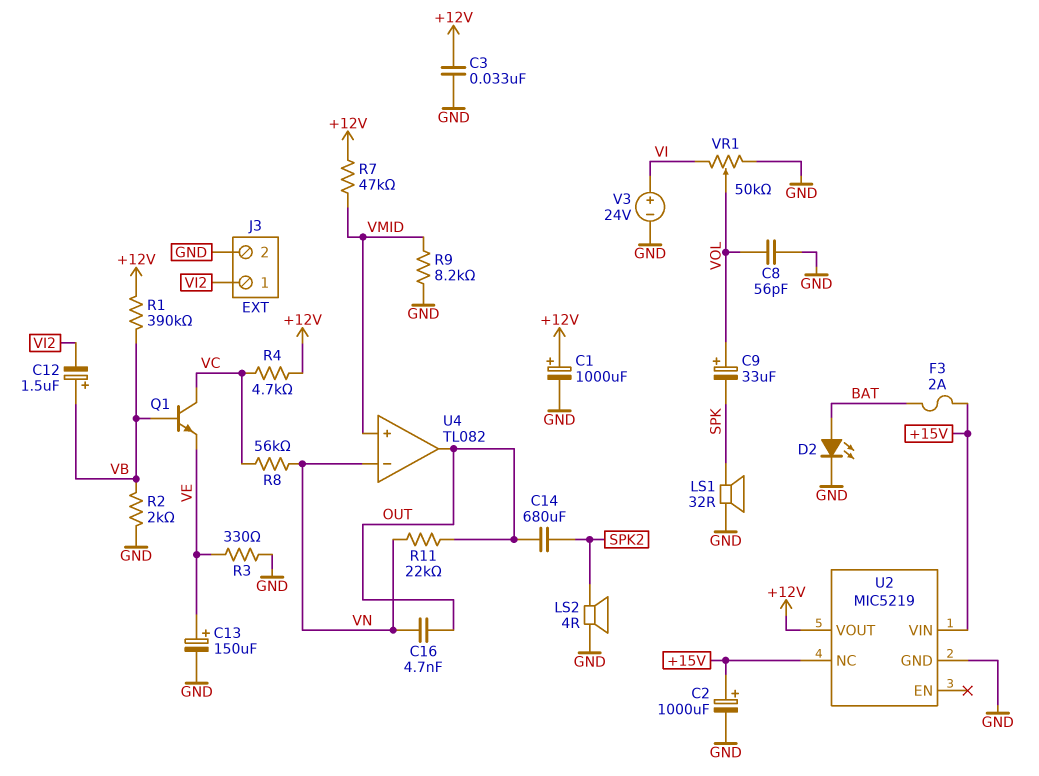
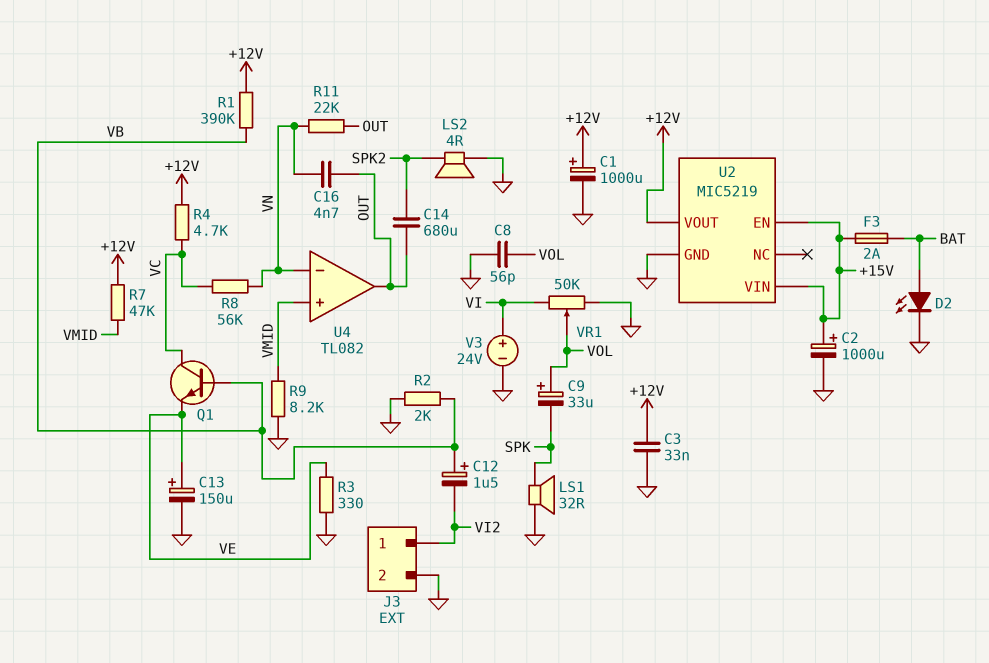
U2 pin EN: none -> +15V
U2 pin NC: +15V -> none

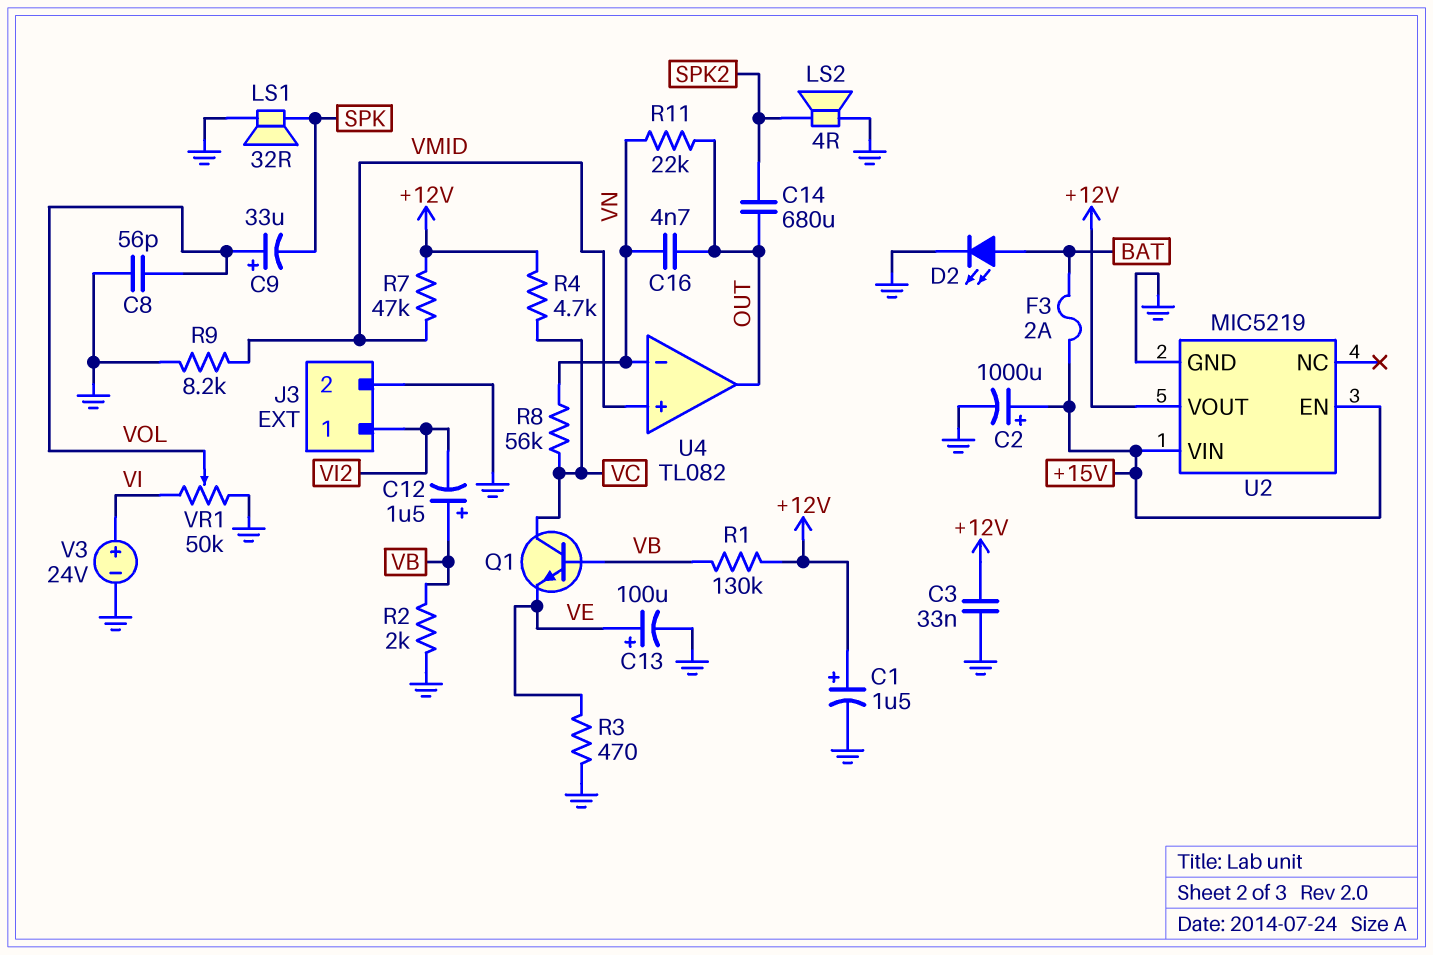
C1: 1000uF (plus +12V, minus GND) -> 1.5uF (plus +12V, minus GND)
C13: 150uF (plus VE, minus GND) -> 100uF (plus VE, minus GND)
R1: 390k (+12V, VB) -> 130k (+12V, VB)
R3: 330 (GND, VE) -> 470 (GND, VE)

